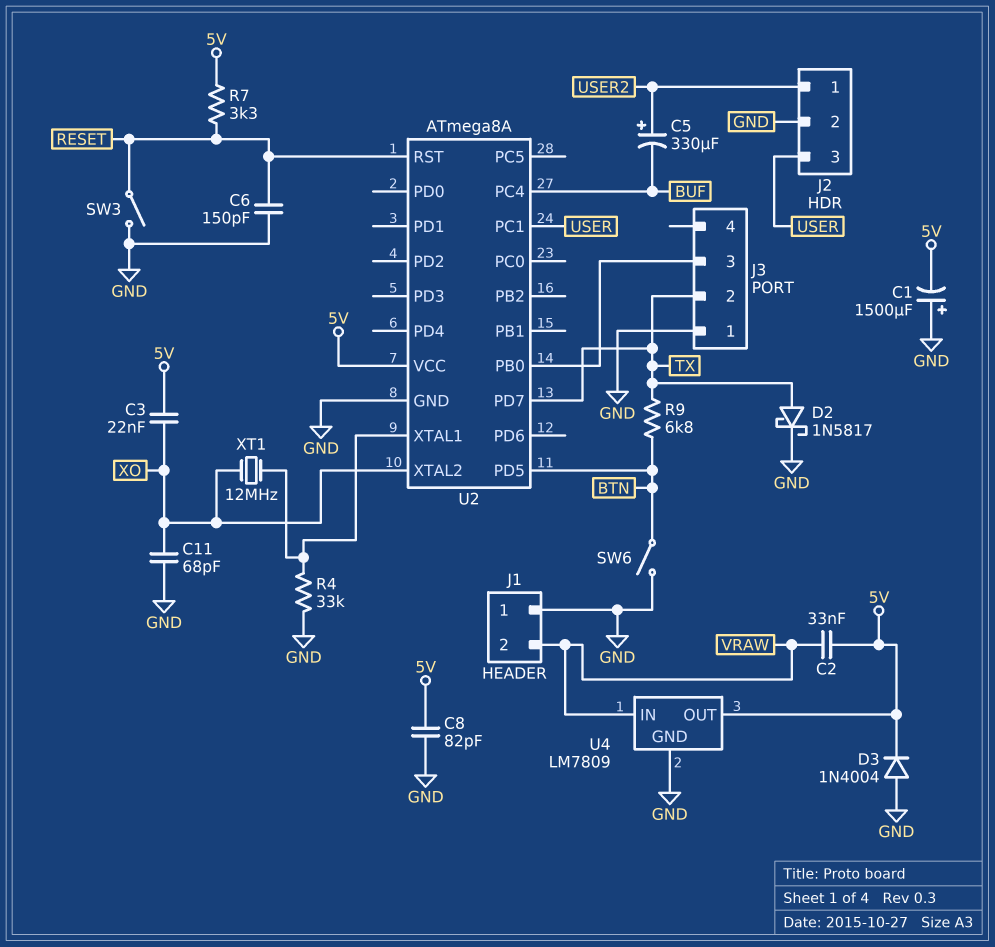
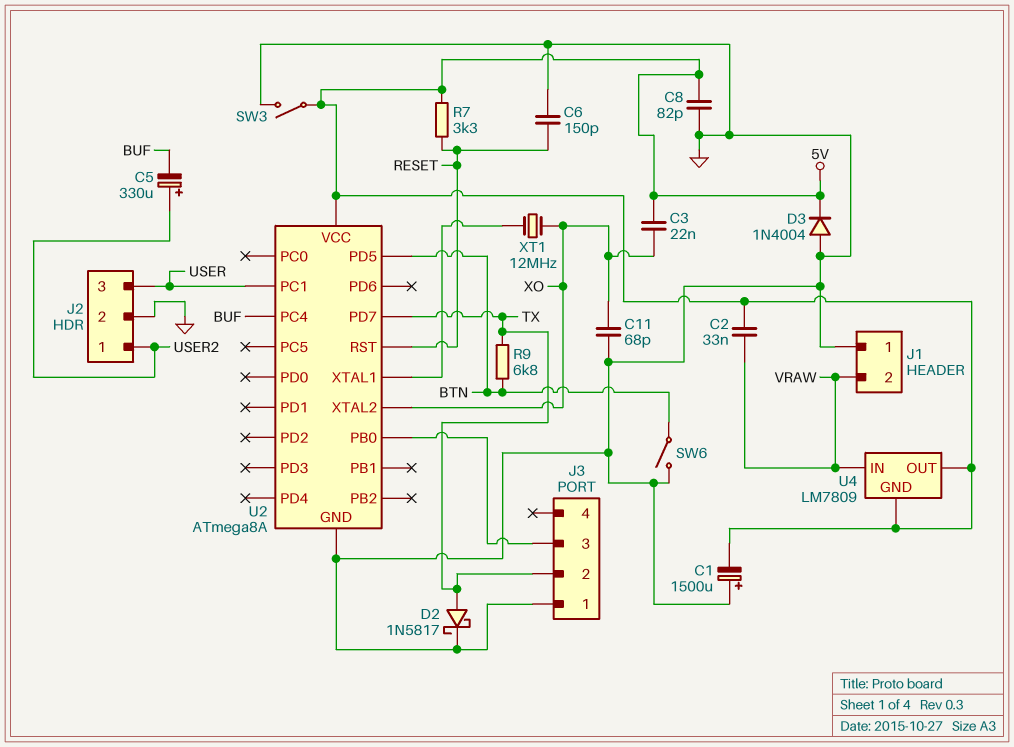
R4: 33k (GND, U2/XTAL1) -> none
SW3: switch (GND, RESET) -> switch (5V, GND)
U4 pin GND: GND -> 5V

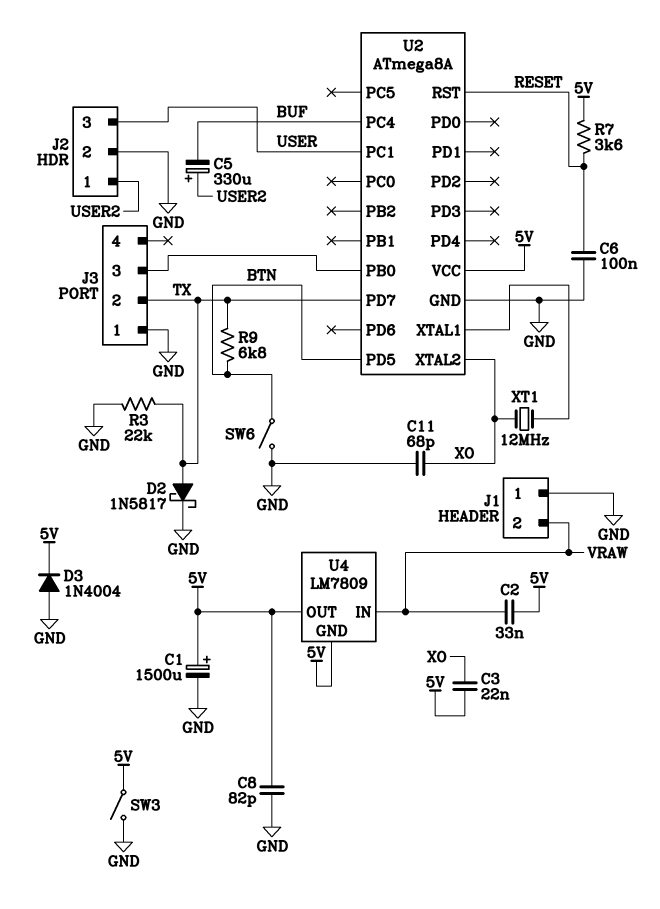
C1: 1500uF (plus GND, minus 5V) -> 1500uF (plus 5V, minus GND)
C6: 150pF (GND, RESET) -> 100nF (GND, RESET)
R3: none -> 22k (GND, TX)
R7: 3.3k (5V, RESET) -> 3.6k (5V, RESET)

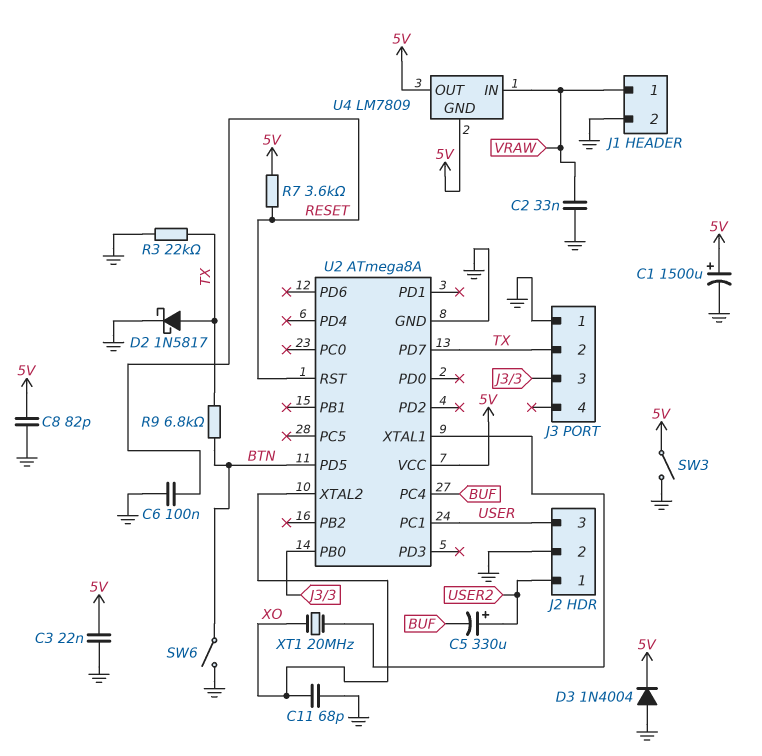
C2: 33nF (5V, VRAW) -> 33nF (GND, VRAW)
C3: 22nF (5V, XO) -> 22nF (5V, GND)
J1 pin 1: GND -> VRAW
J1 pin 2: VRAW -> GND
XT1: 12MHz (U2/XTAL1, XO) -> 20MHz (U2/XTAL1, XO)

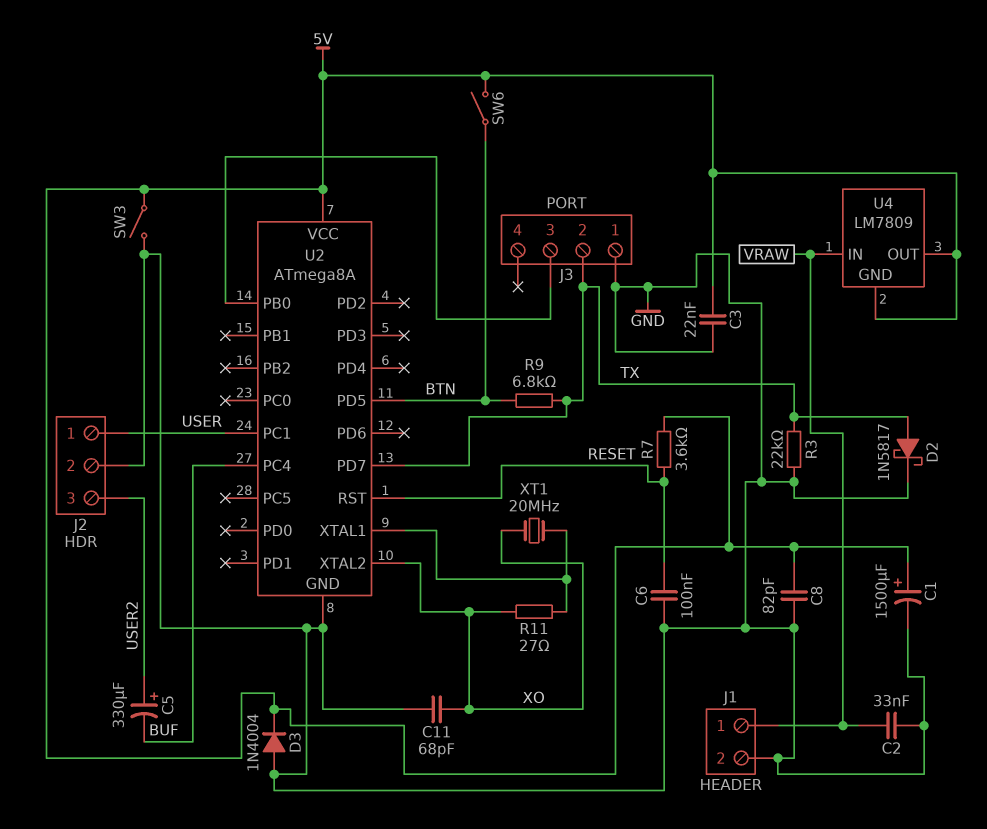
J2 pin 1: USER2 -> USER
J2 pin 3: USER -> USER2
R11: none -> 27 (U2/XTAL1, XO)
SW6: switch (BTN, GND) -> switch (5V, BTN)

